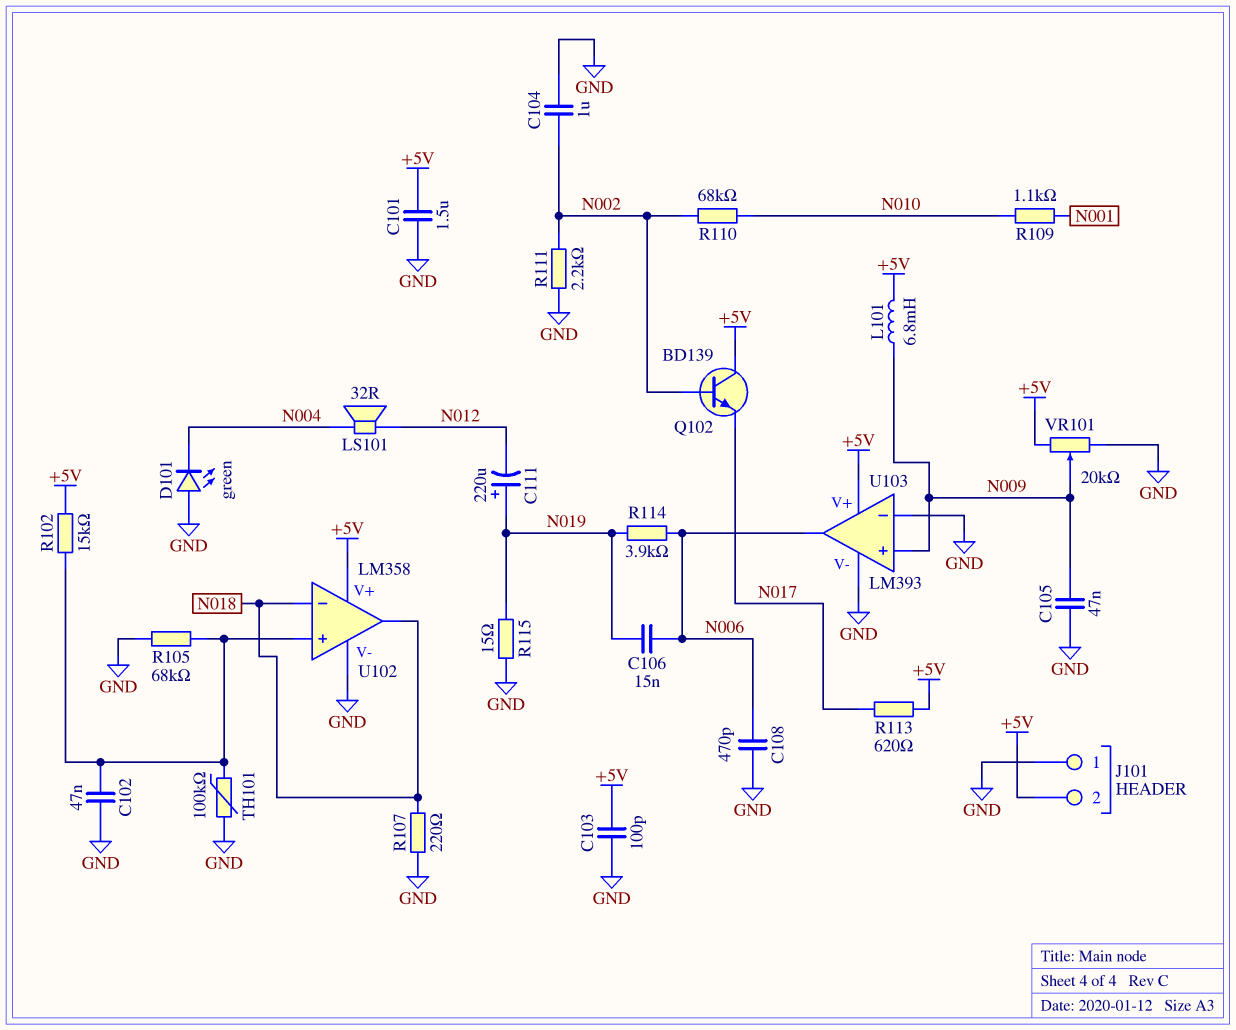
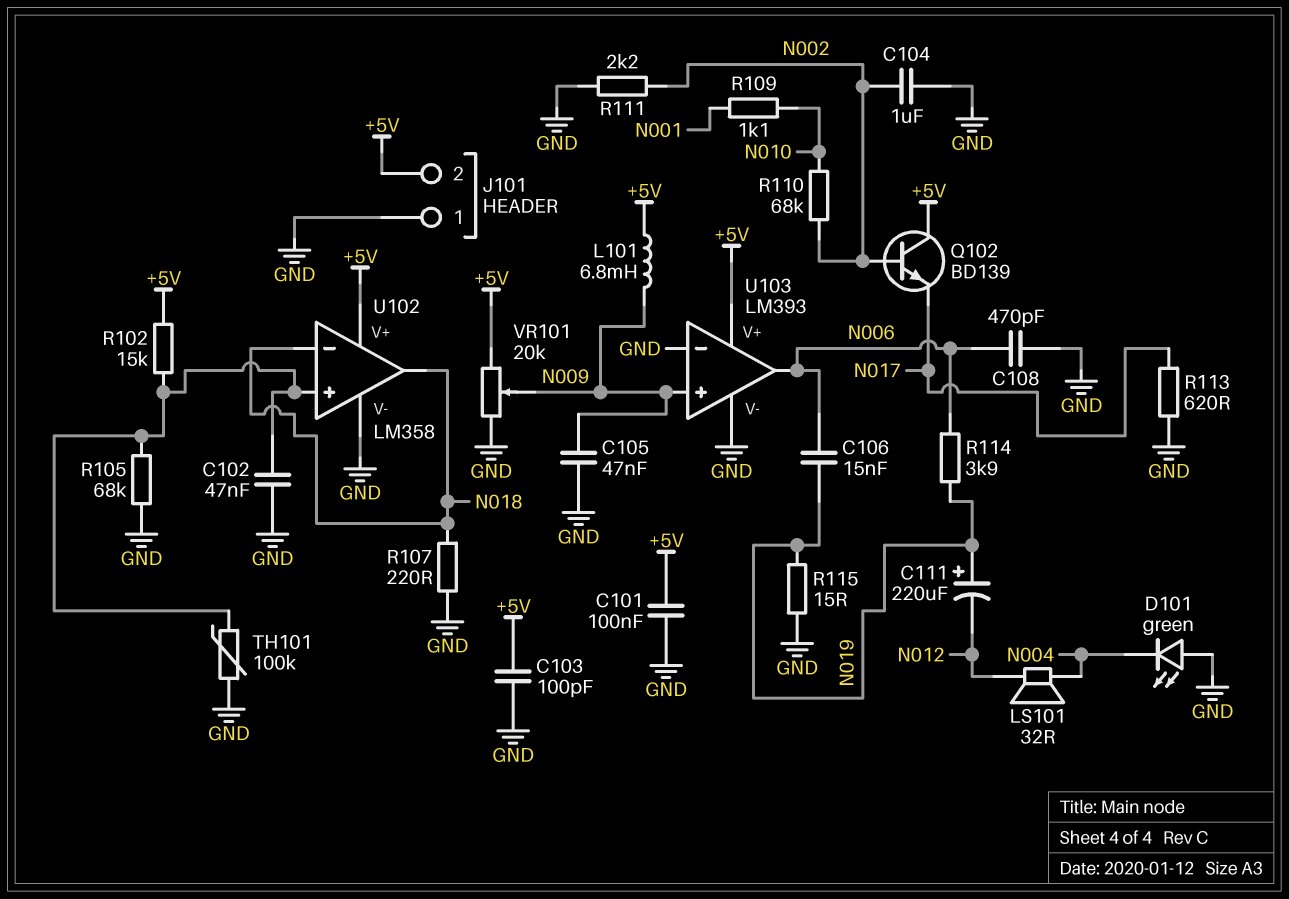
C101: 1.5uF (+5V, GND) -> 100nF (+5V, GND)
R113: 620 (+5V, N017) -> 620 (GND, N017)

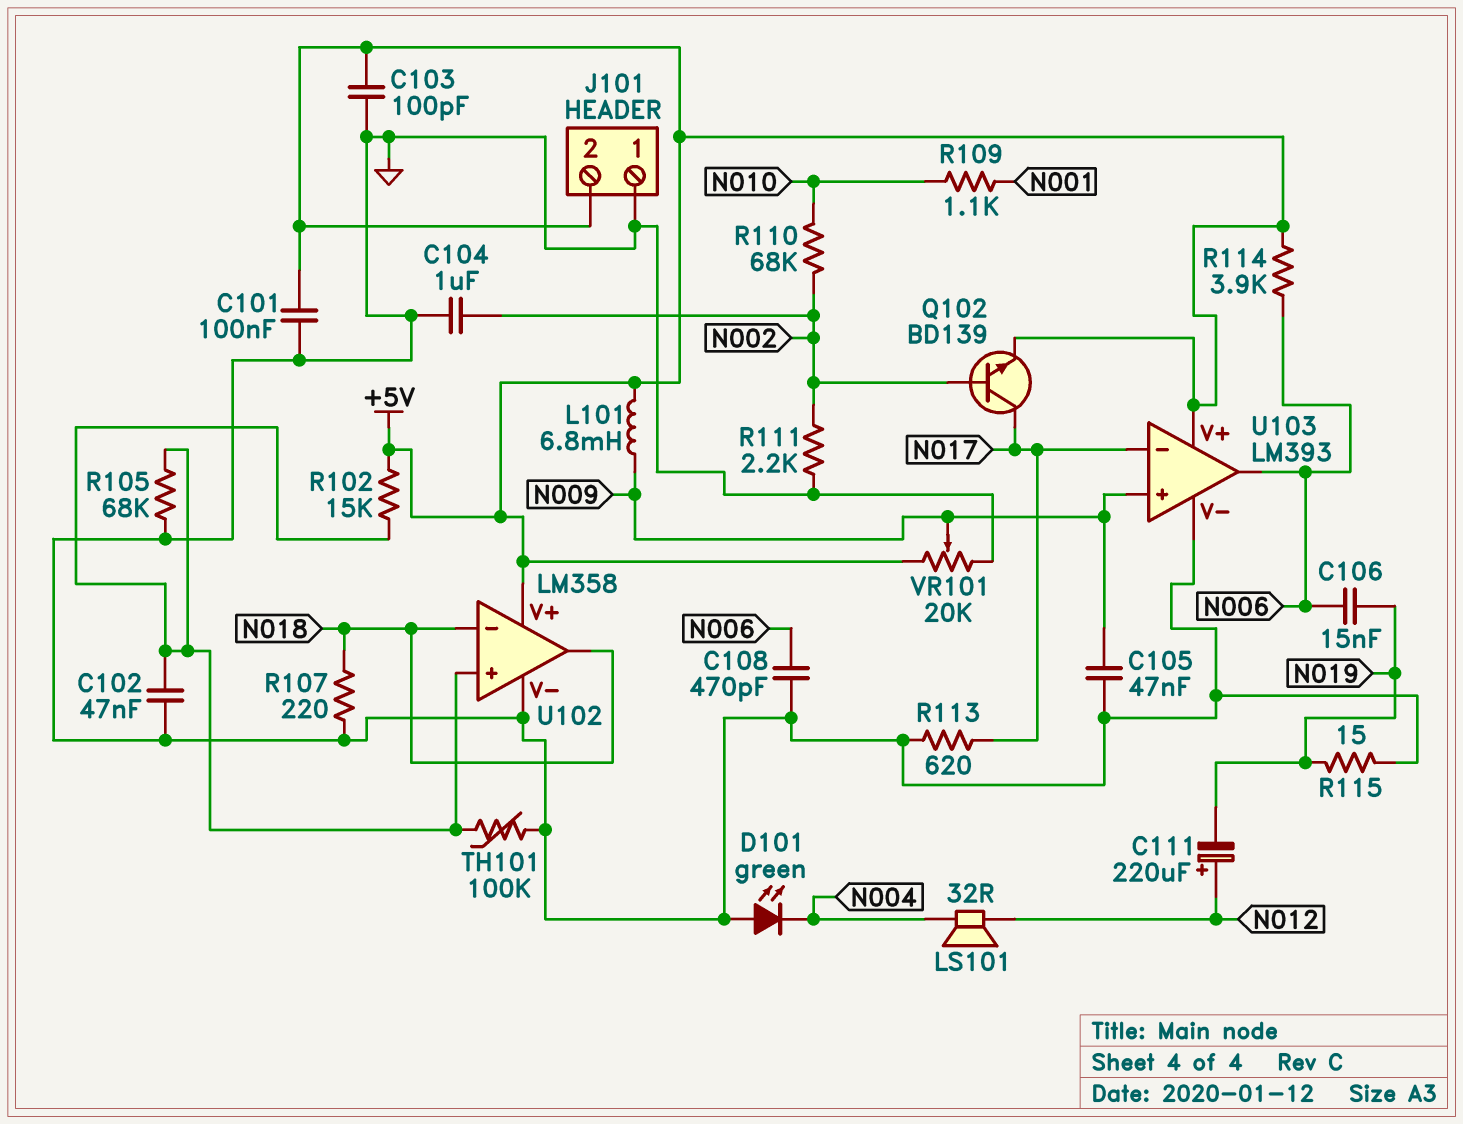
C111: 220uF (plus N019, minus N012) -> 220uF (plus N012, minus N019)
Q102: NPN BD139 (B N002, C +5V, E N017) -> NPN BD139 (B N002, C N017, E +5V)
R114: 3.9k (N006, N019) -> 3.9k (+5V, N006)
U103 pin in-: GND -> N017

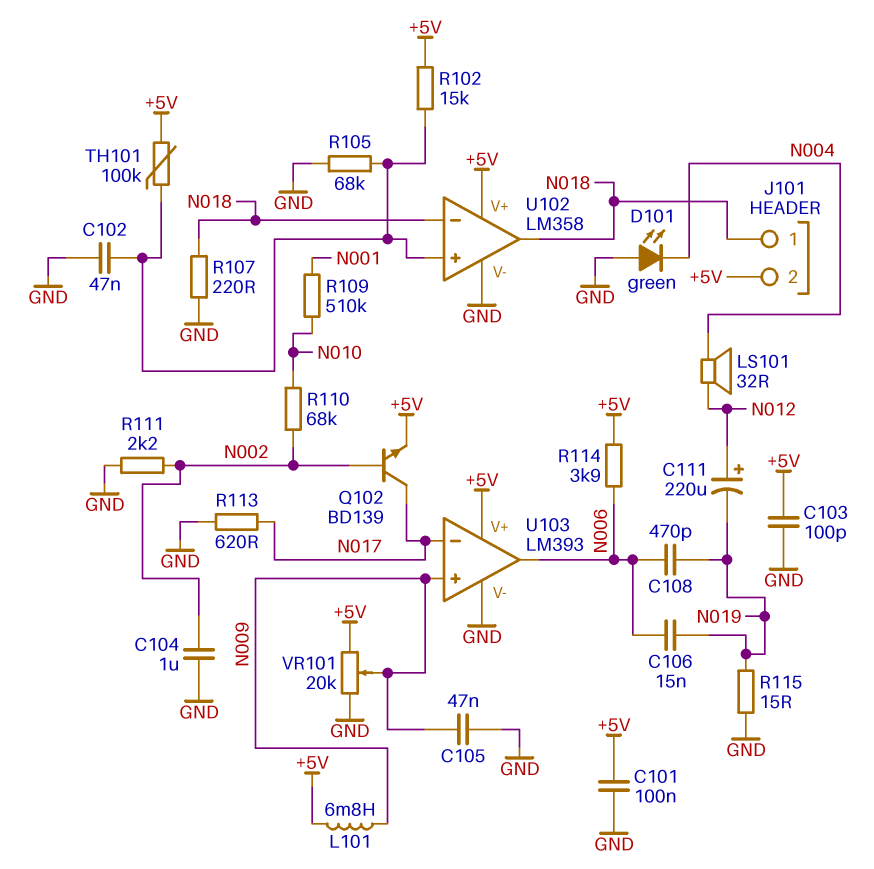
C108: 470pF (GND, N006) -> 470pF (N006, N019)
J101 pin 1: GND -> N018
R109: 1.1k (N001, N010) -> 510k (N001, N010)
TH101: 100k (GND, U102/in+) -> 100k (+5V, U102/in+)

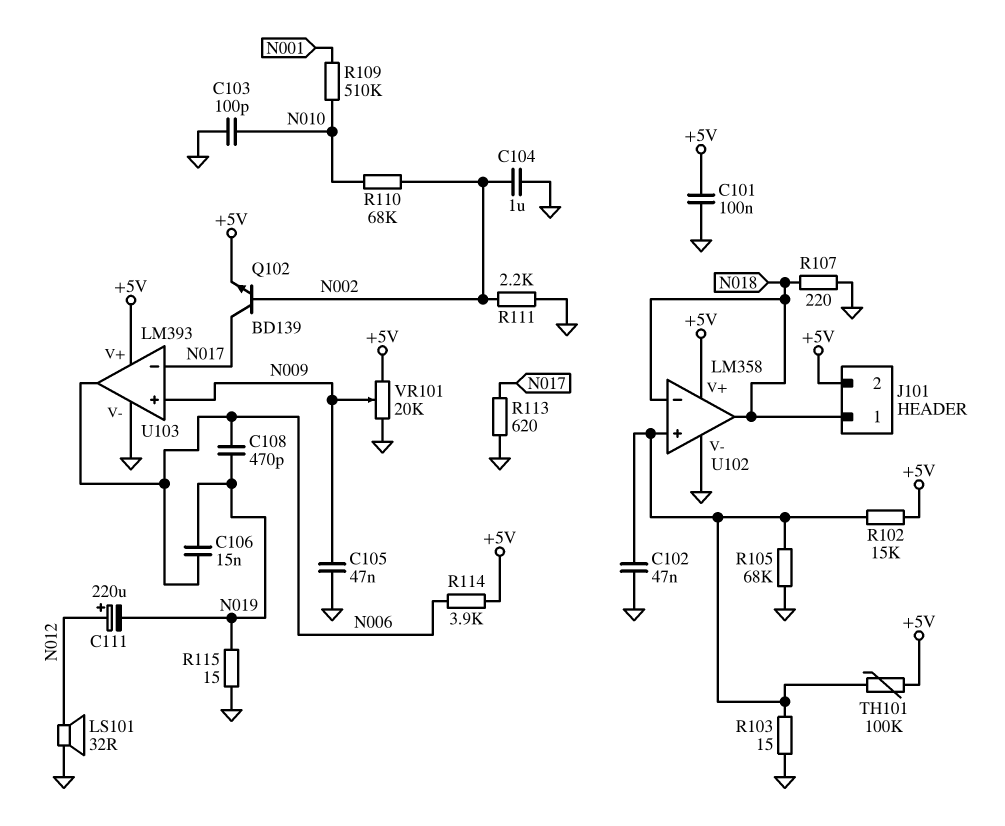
C103: 100pF (+5V, GND) -> 100pF (GND, N010)
D101: LED green (A GND, K N004) -> none
L101: 6.8mH (+5V, N009) -> none
LS101: speaker 32R (N004, N012) -> speaker 32R (GND, N012)
R103: none -> 15 (GND, U102/in+)

